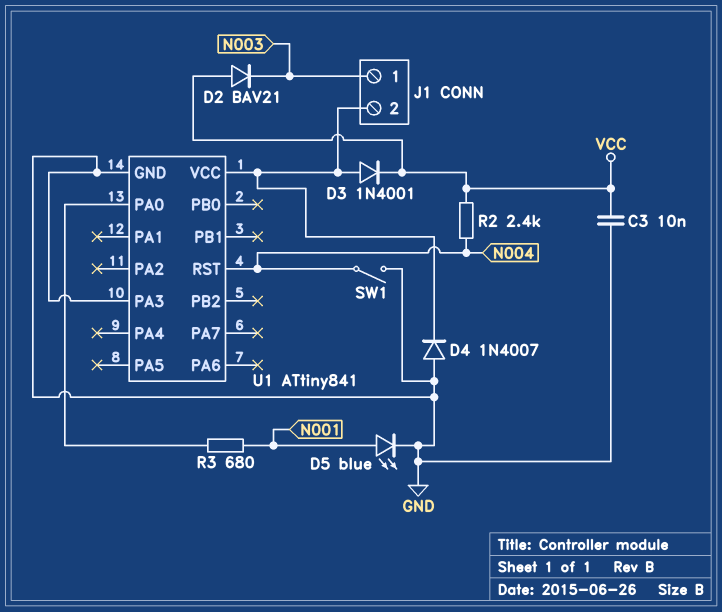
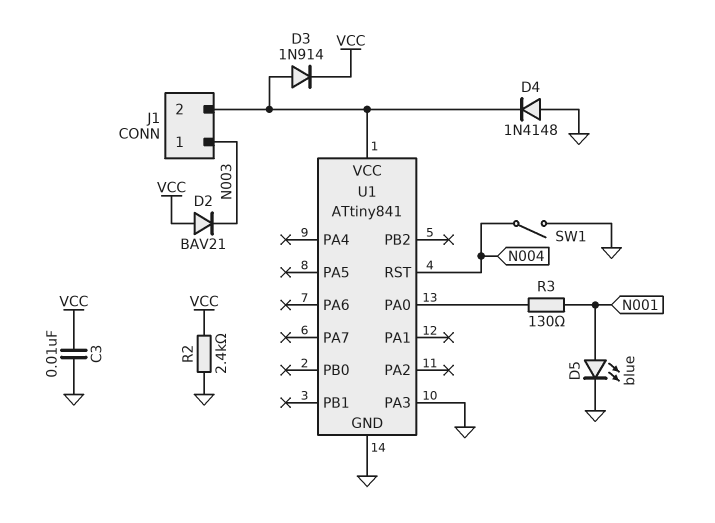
D3: diode 1N4001 (A J1/2, K VCC) -> diode 1N914 (A J1/2, K VCC)
D4: diode 1N4007 (A GND, K J1/2) -> diode 1N4148 (A GND, K J1/2)
R2: 2.4k (N004, VCC) -> 2.4k (GND, VCC)
R3: 680 (N001, U1/PA0) -> 130 (N001, U1/PA0)

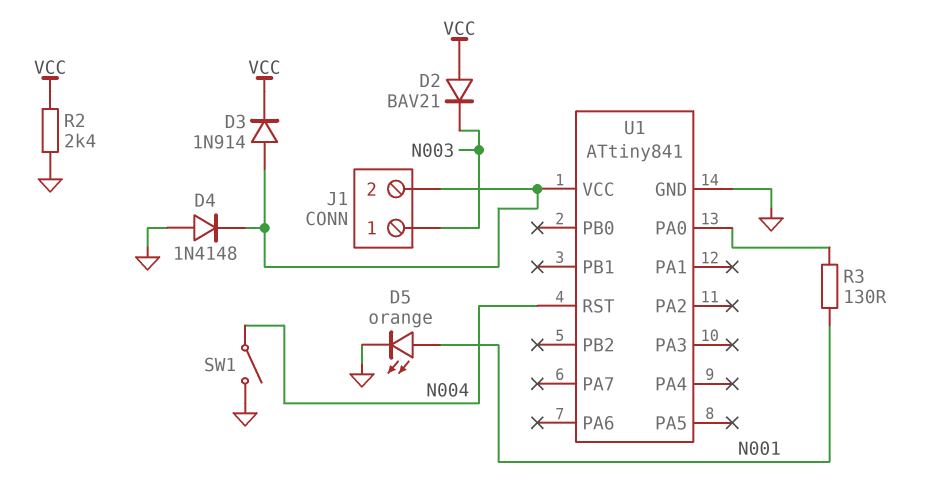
C3: 10nF (GND, VCC) -> none
D5: LED blue (A N001, K GND) -> LED orange (A N001, K GND)
U1 pin PA3: GND -> none

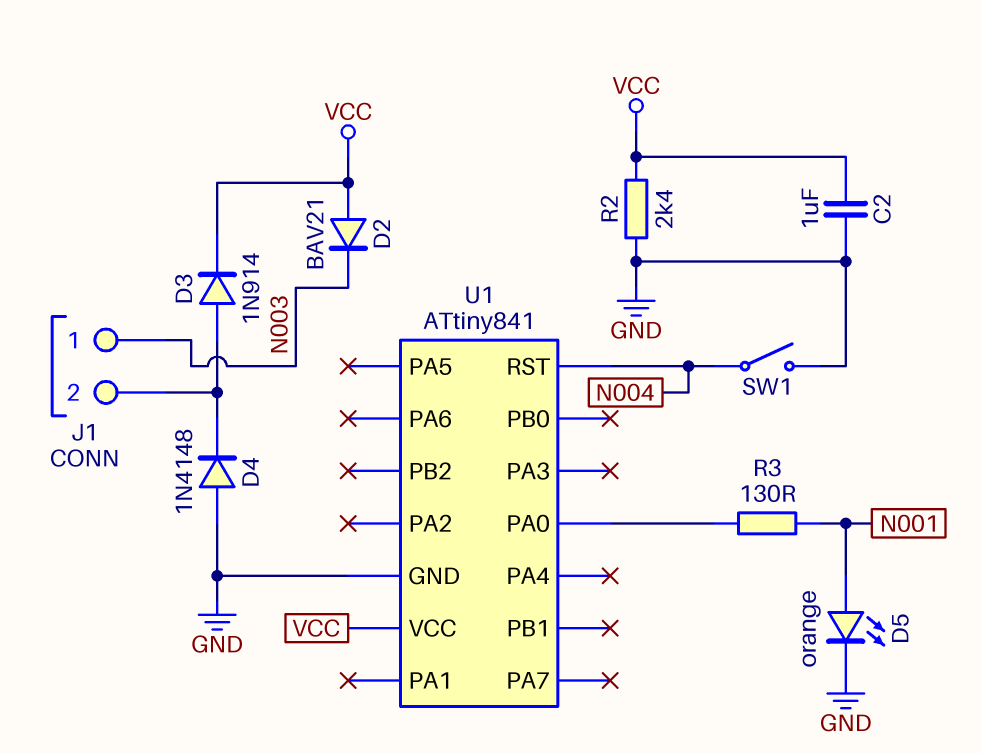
C2: none -> 1uF (GND, VCC)
U1 pin VCC: J1/2 -> VCC

